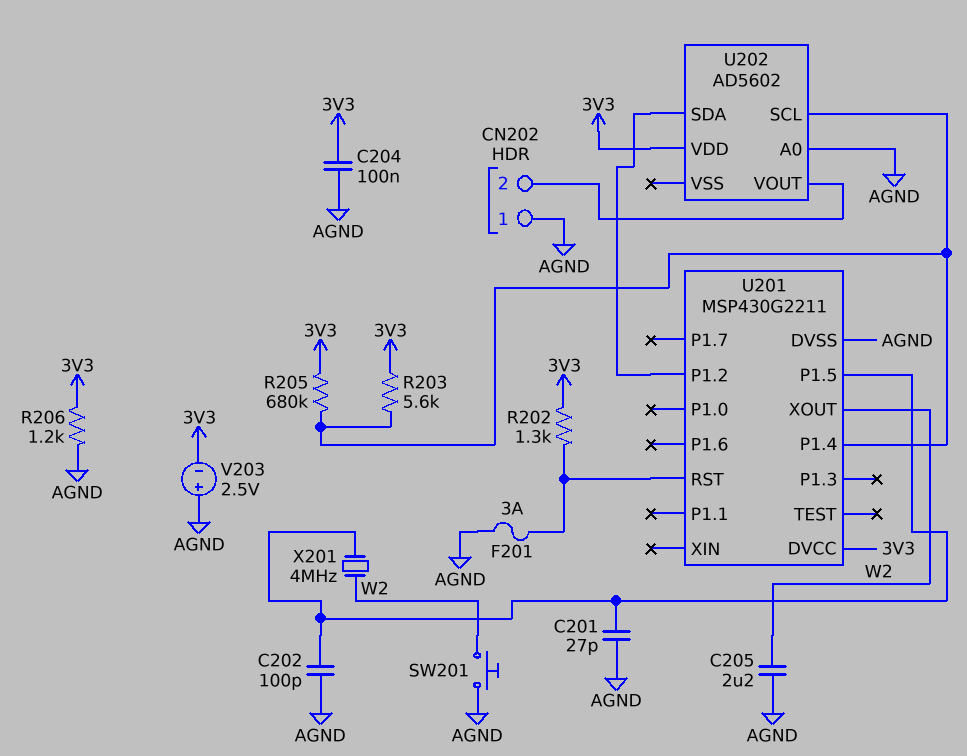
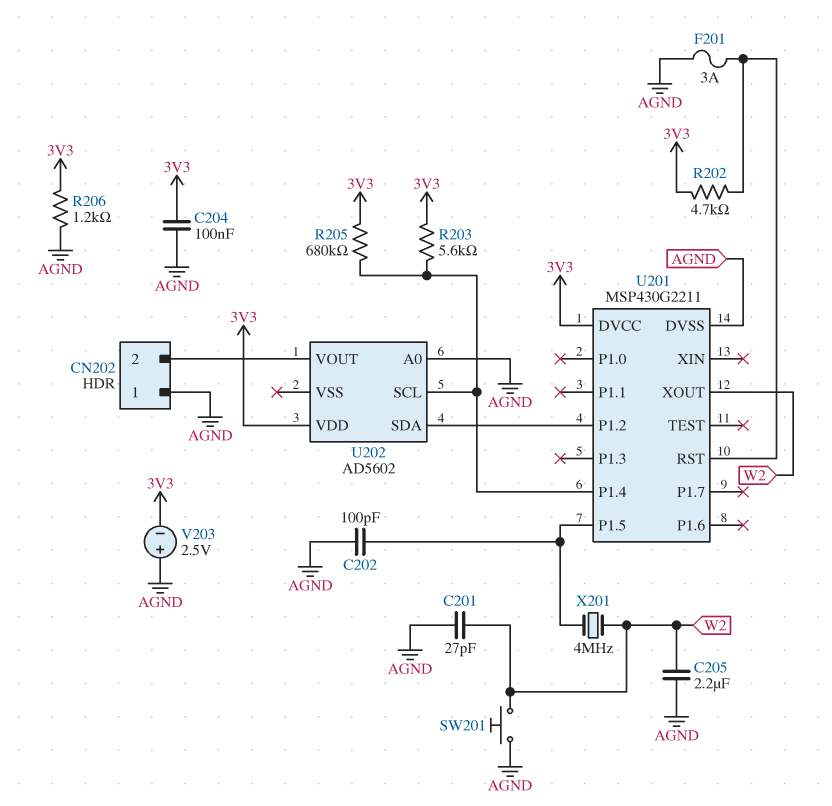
C201: 27pF (AGND, U201/P1.5) -> 27pF (AGND, W2)
R202: 1.3k (3V3, U201/RST) -> 4.7k (3V3, U201/RST)

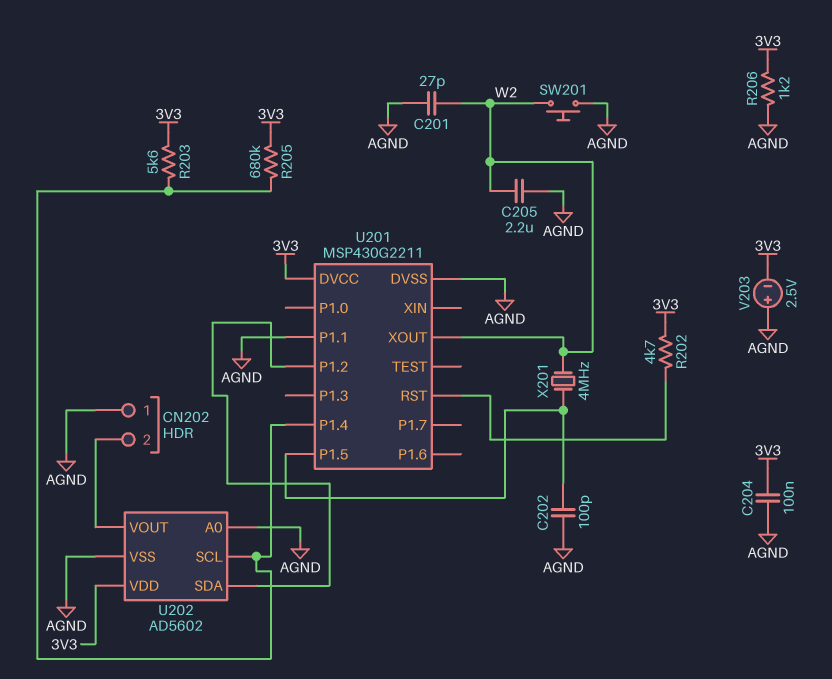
F201: 3A (AGND, U201/RST) -> none
U201 pin P1.1: none -> AGND
U202 pin VSS: none -> AGND

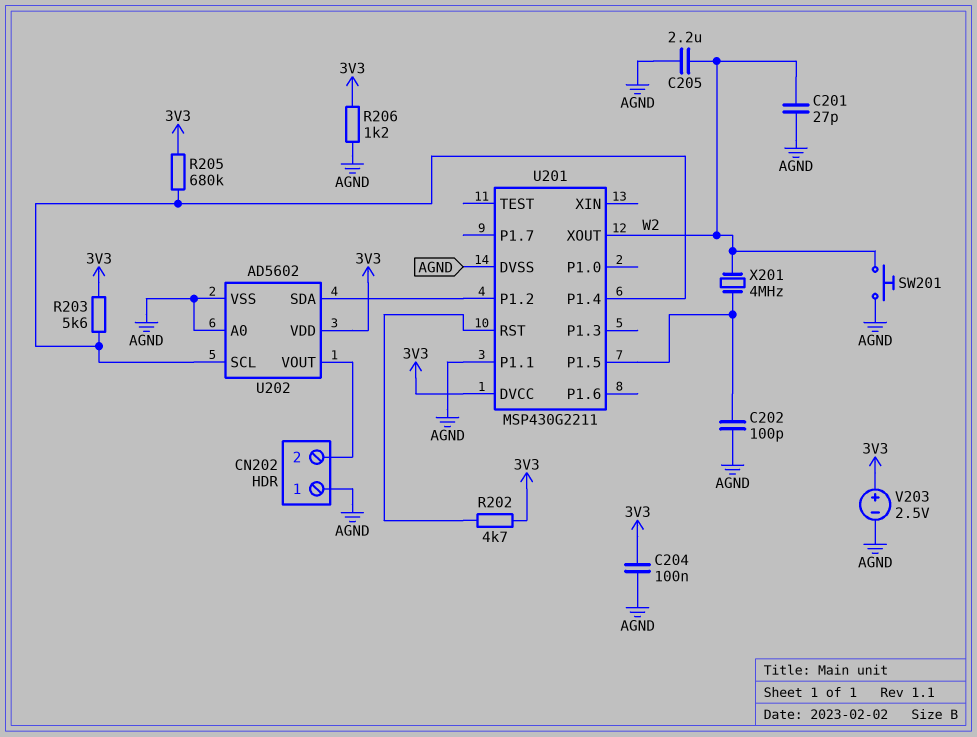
V203: 2.5V (plus AGND, minus 3V3) -> 2.5V (plus 3V3, minus AGND)

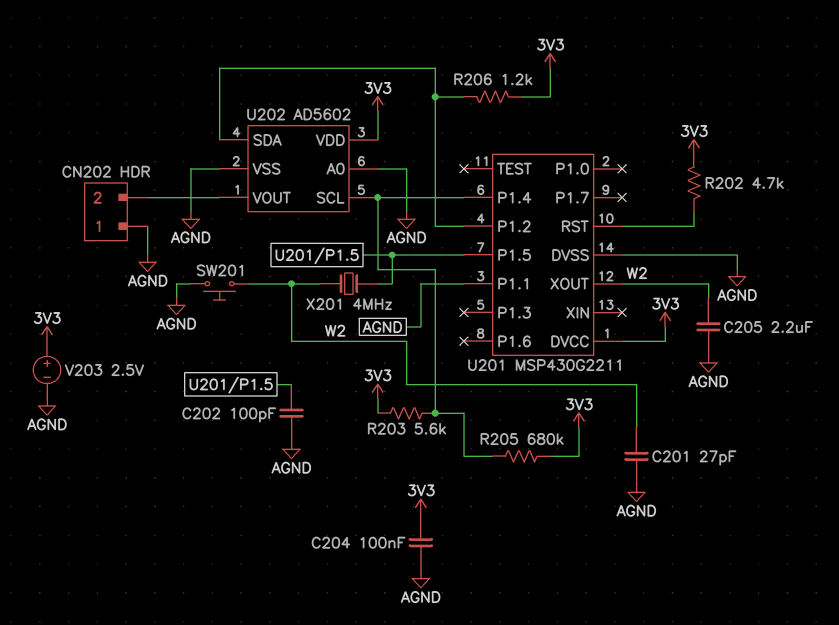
R206: 1.2k (3V3, AGND) -> 1.2k (3V3, U201/P1.2)

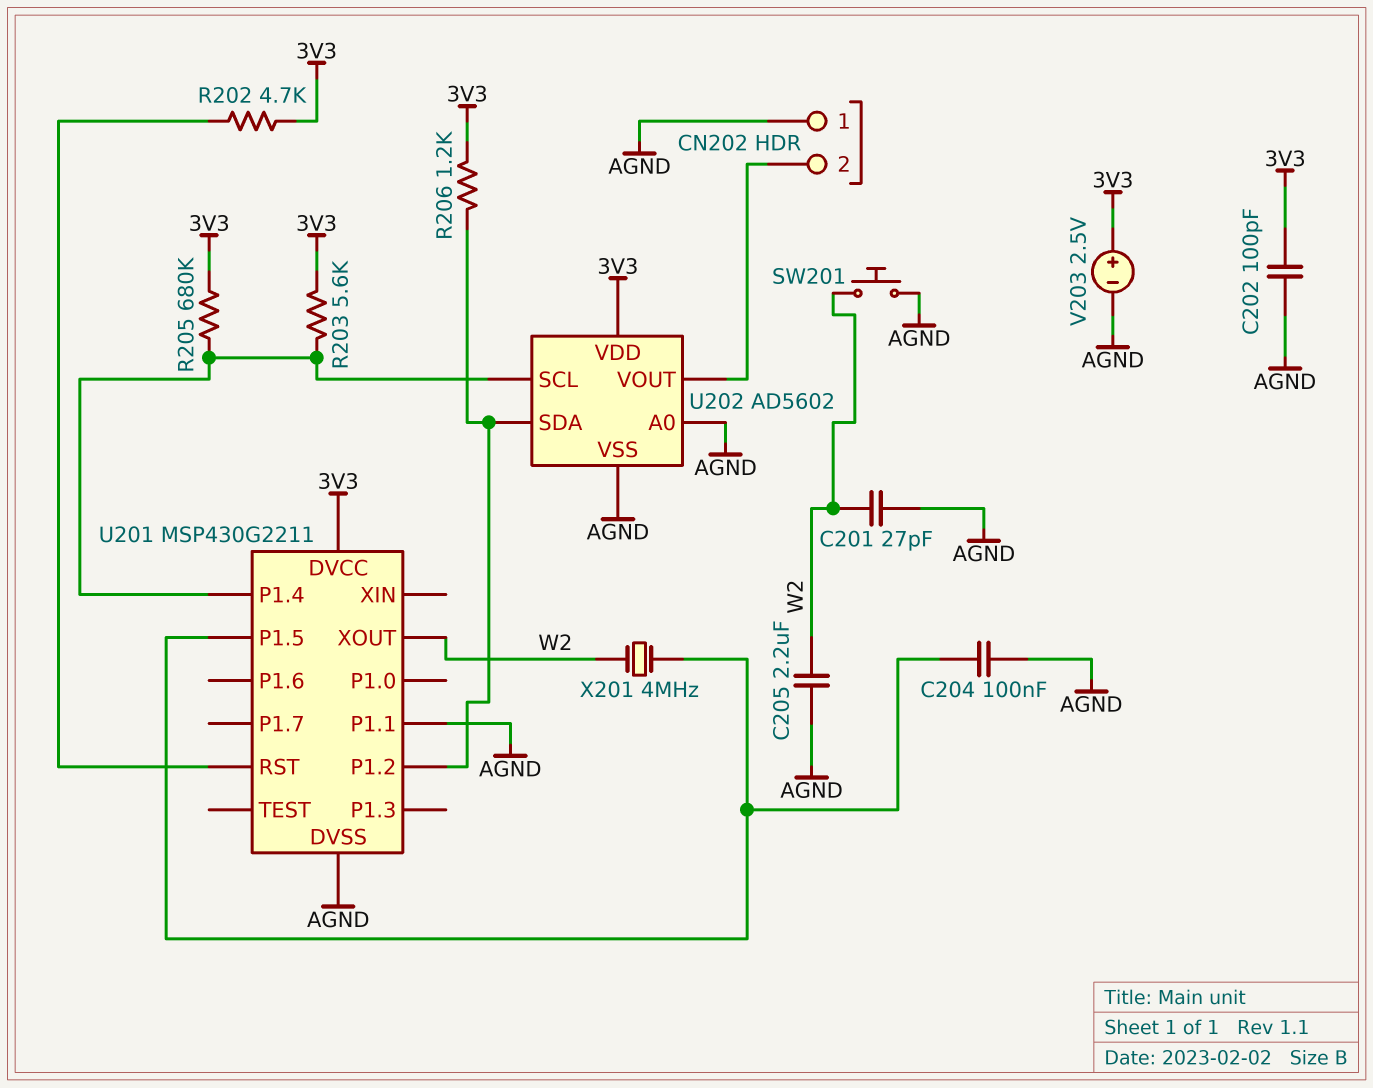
C202: 100pF (AGND, U201/P1.5) -> 100pF (3V3, AGND)
C204: 100nF (3V3, AGND) -> 100nF (AGND, U201/P1.5)

